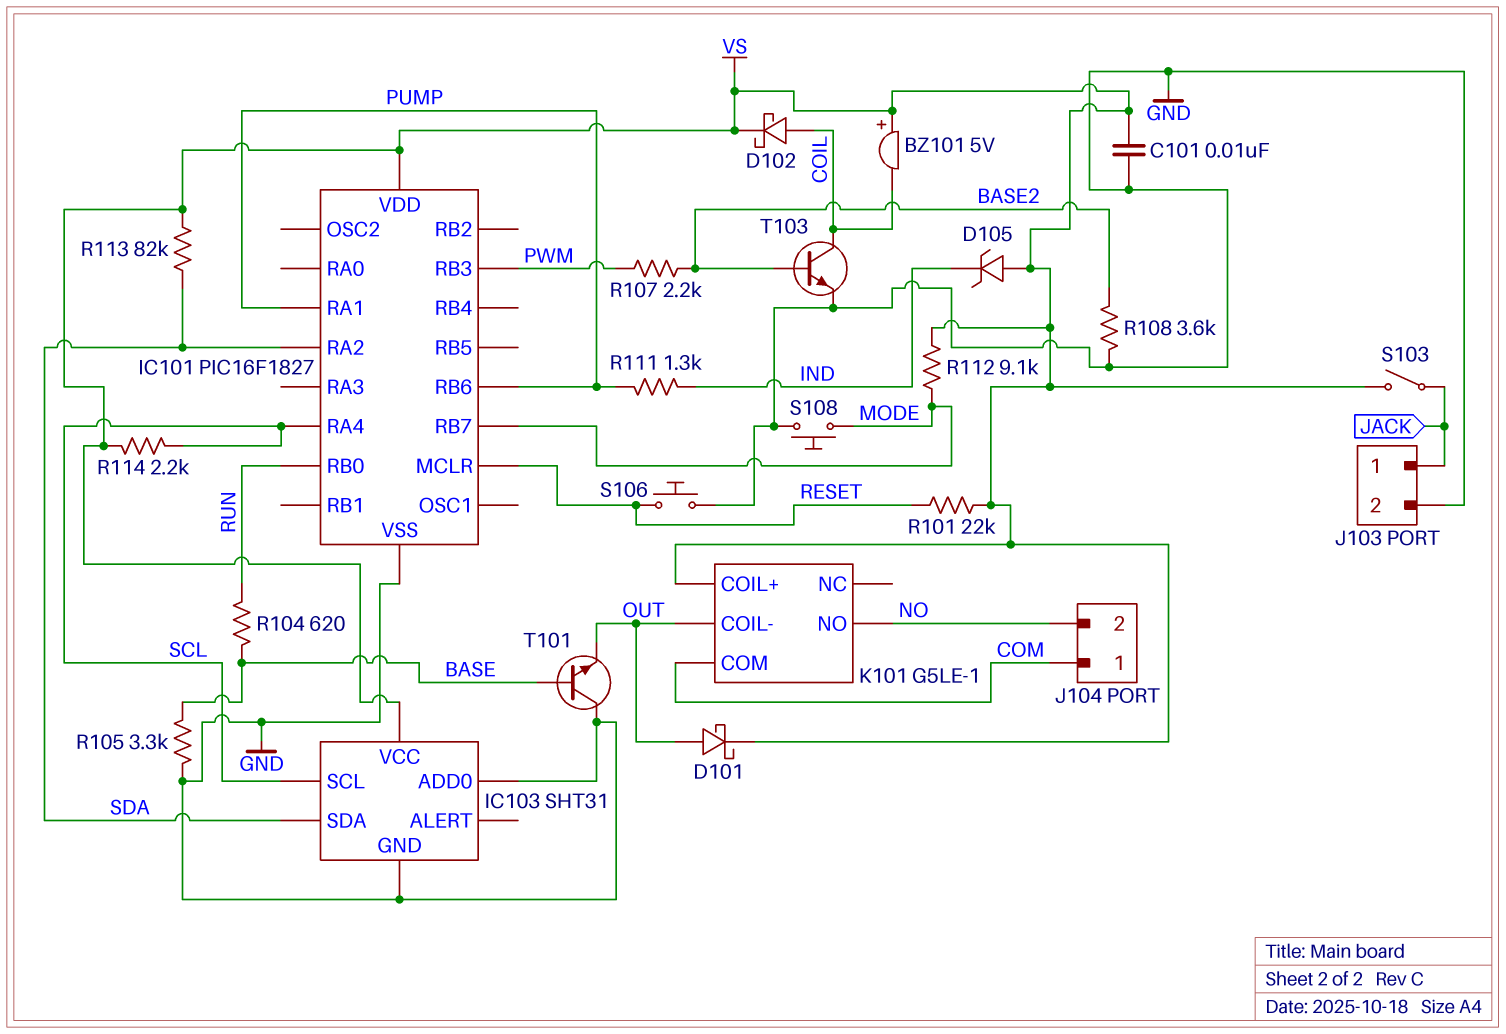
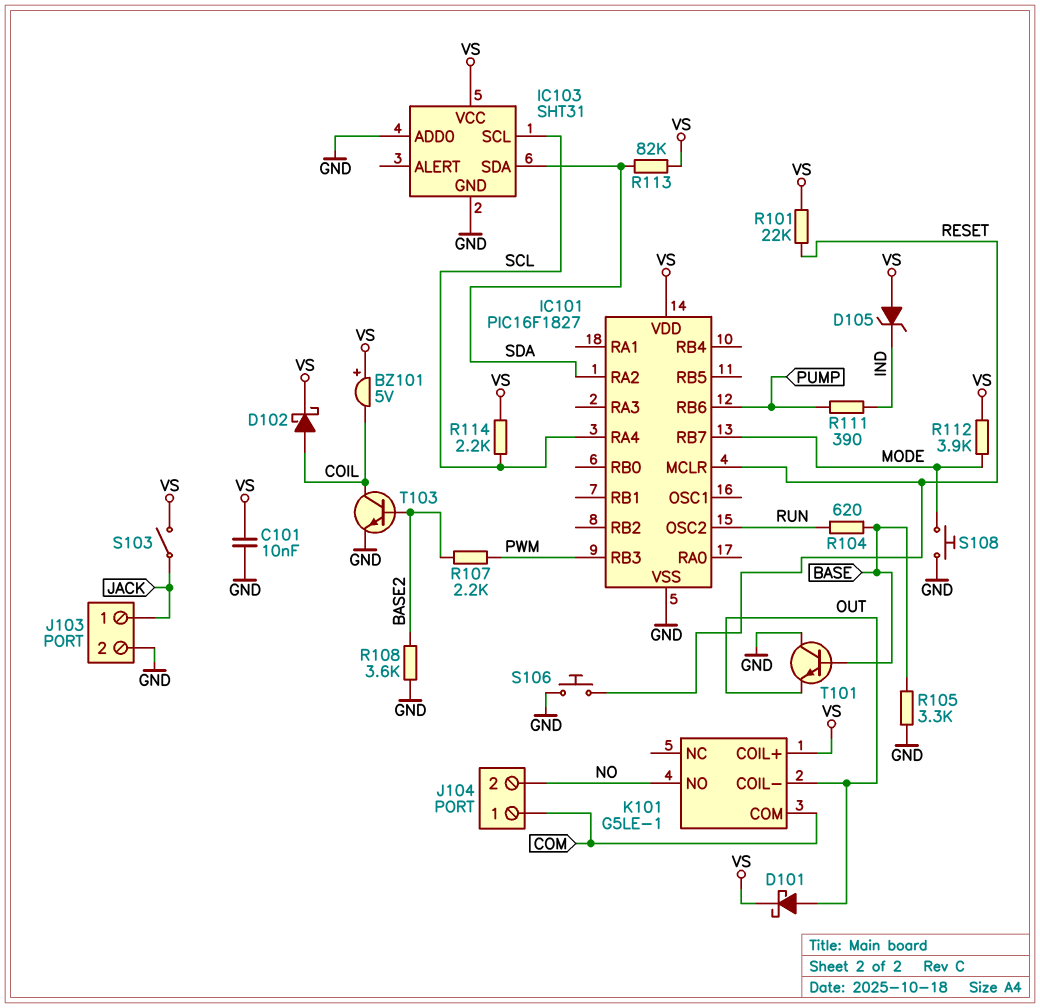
IC101 pin OSC2: none -> RUN
IC101 pin RA1: PUMP -> none
IC101 pin RB0: RUN -> none
R111: 1.3k (IND, PUMP) -> 390 (IND, PUMP)
R112: 9.1k (MODE, VS) -> 3.9k (MODE, VS)

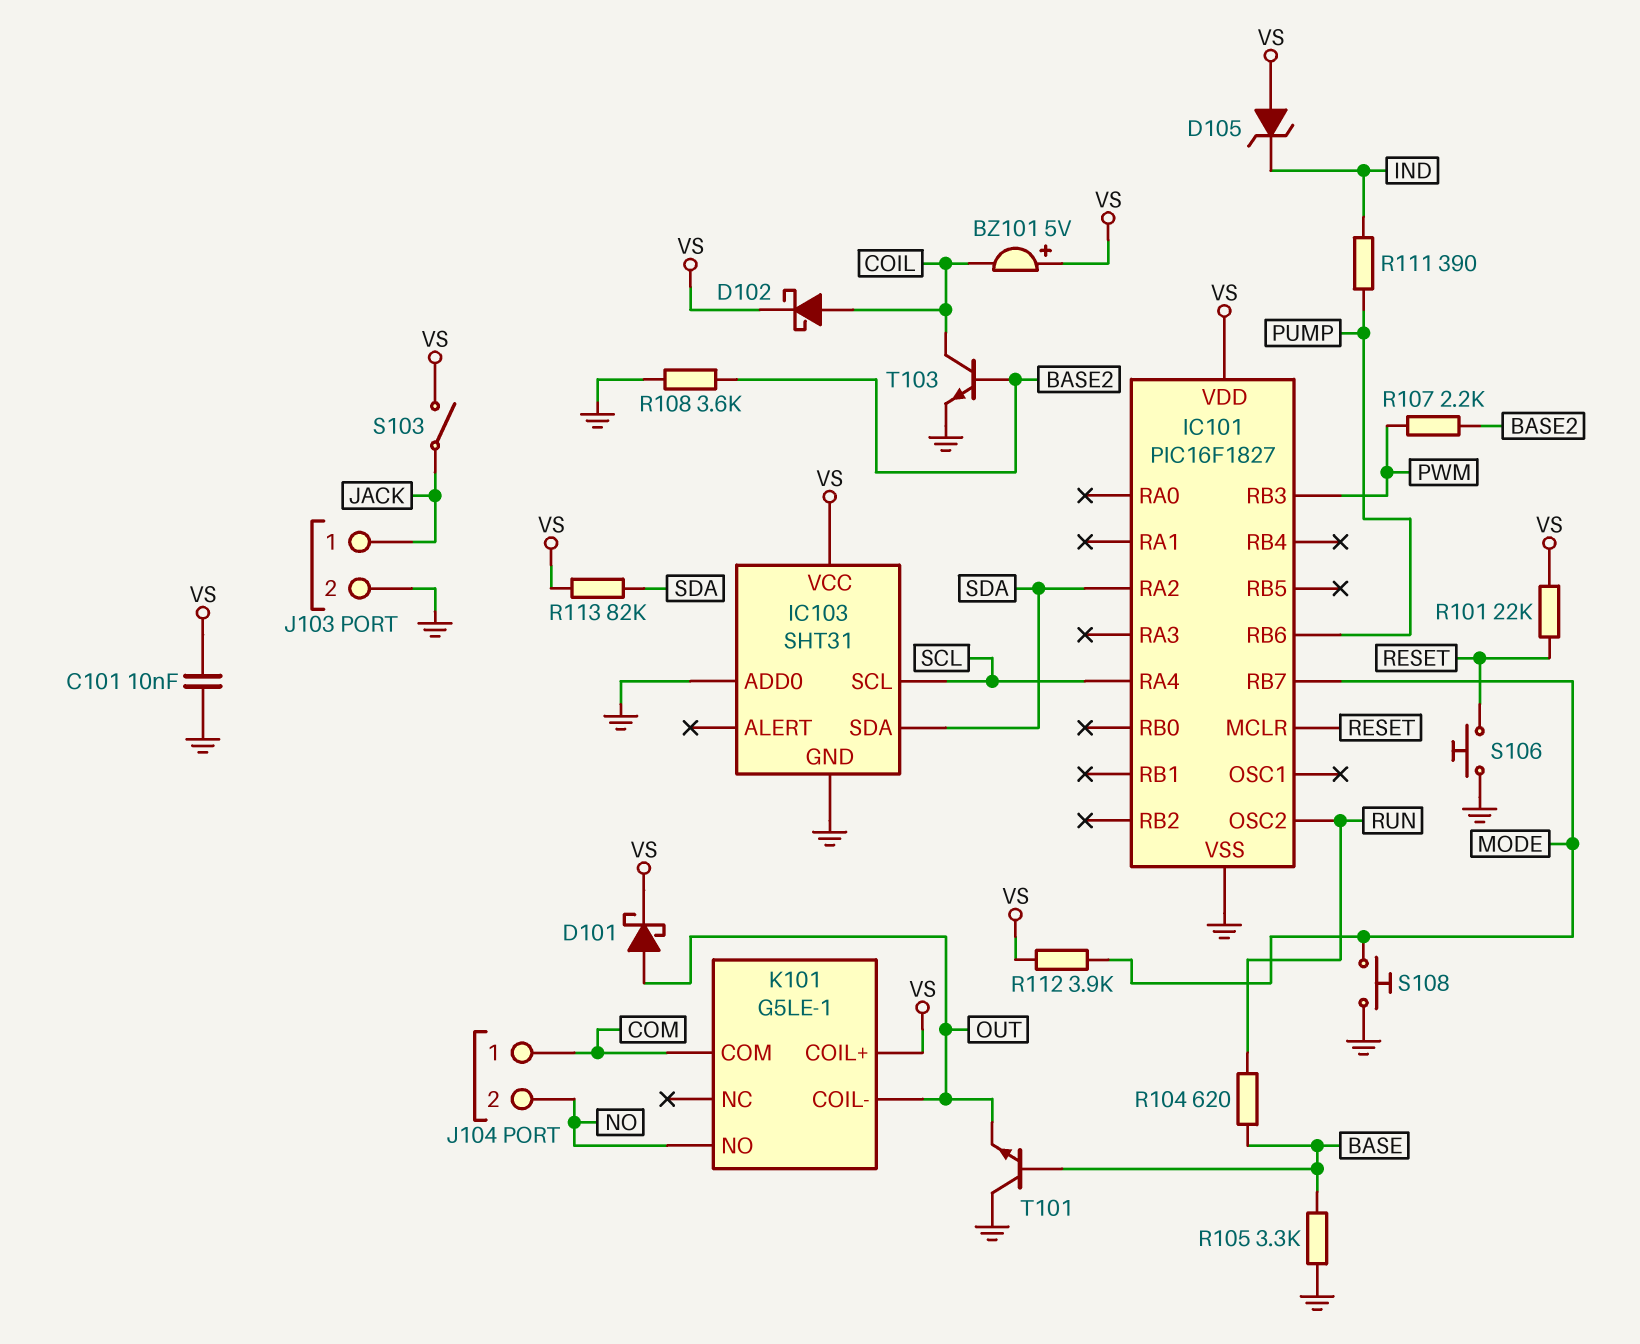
R114: 2.2k (SCL, VS) -> none

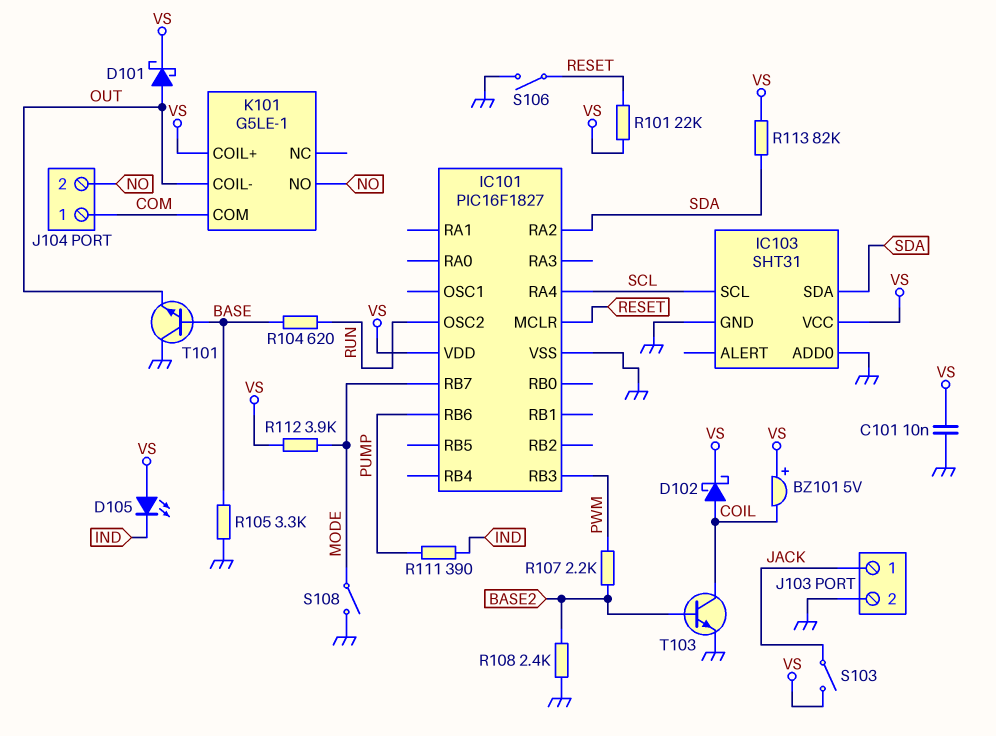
D105: zener (A VS, K IND) -> LED (A VS, K IND)
R108: 3.6k (BASE2, GND) -> 2.4k (BASE2, GND)
S106: button (GND, RESET) -> switch (GND, RESET)
S108: button (GND, MODE) -> switch (GND, MODE)

